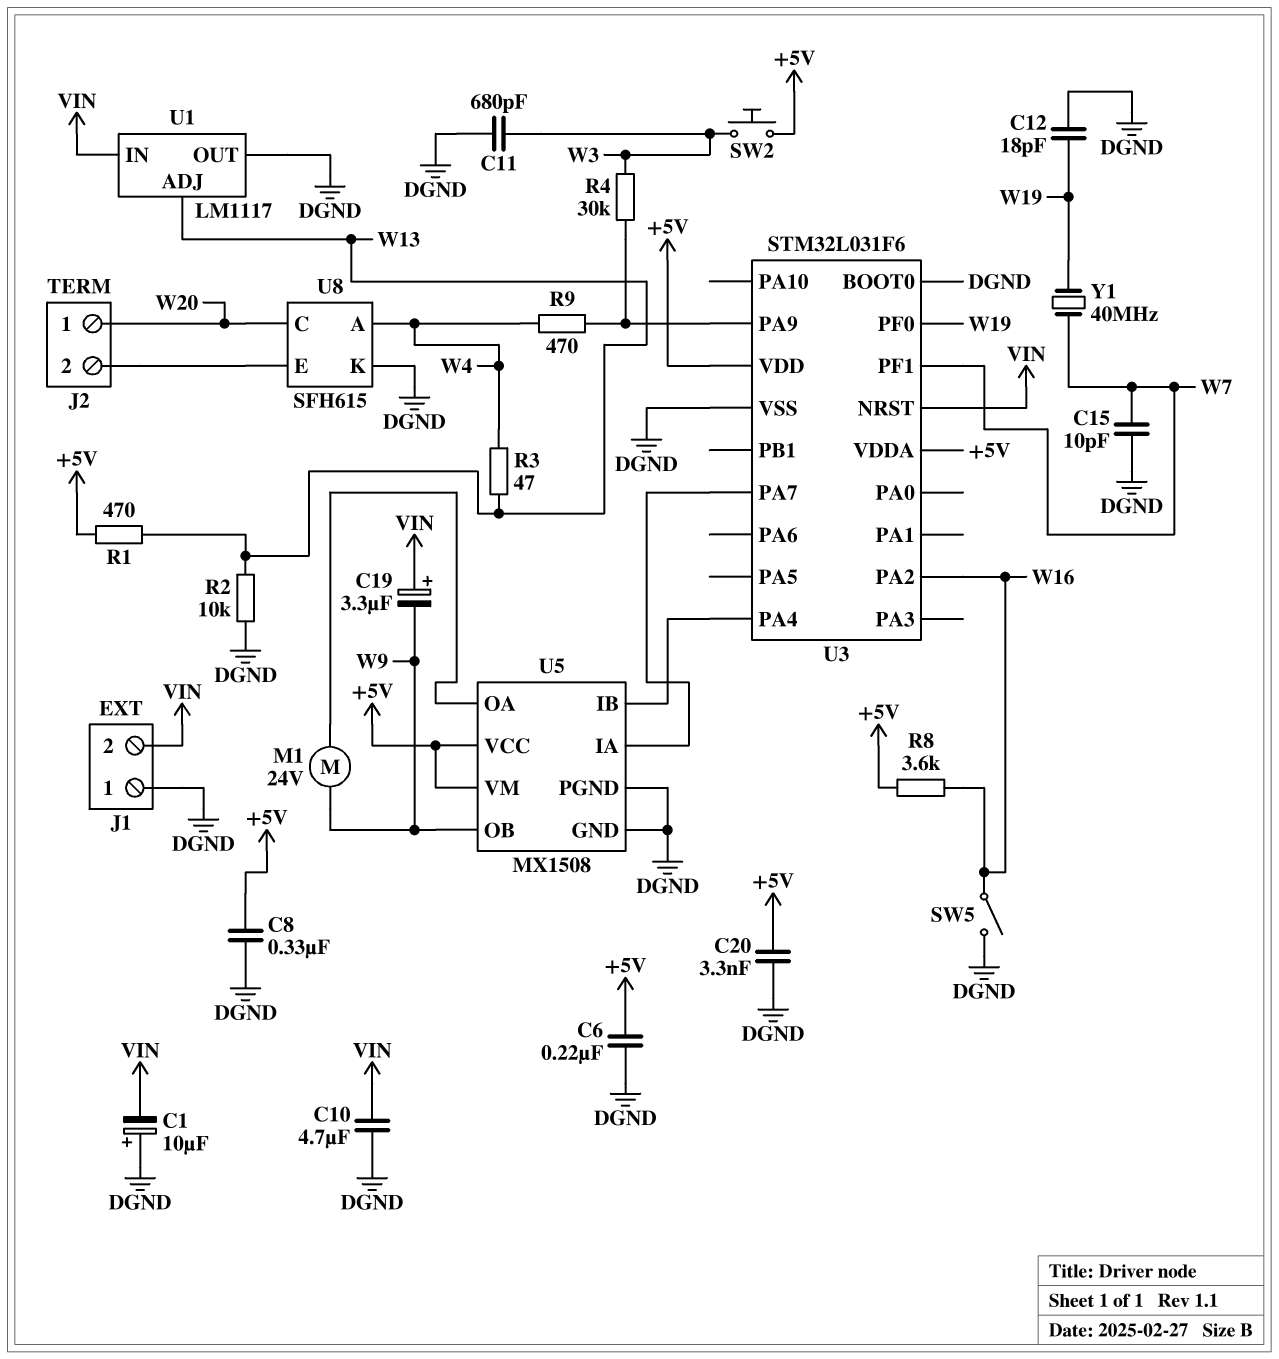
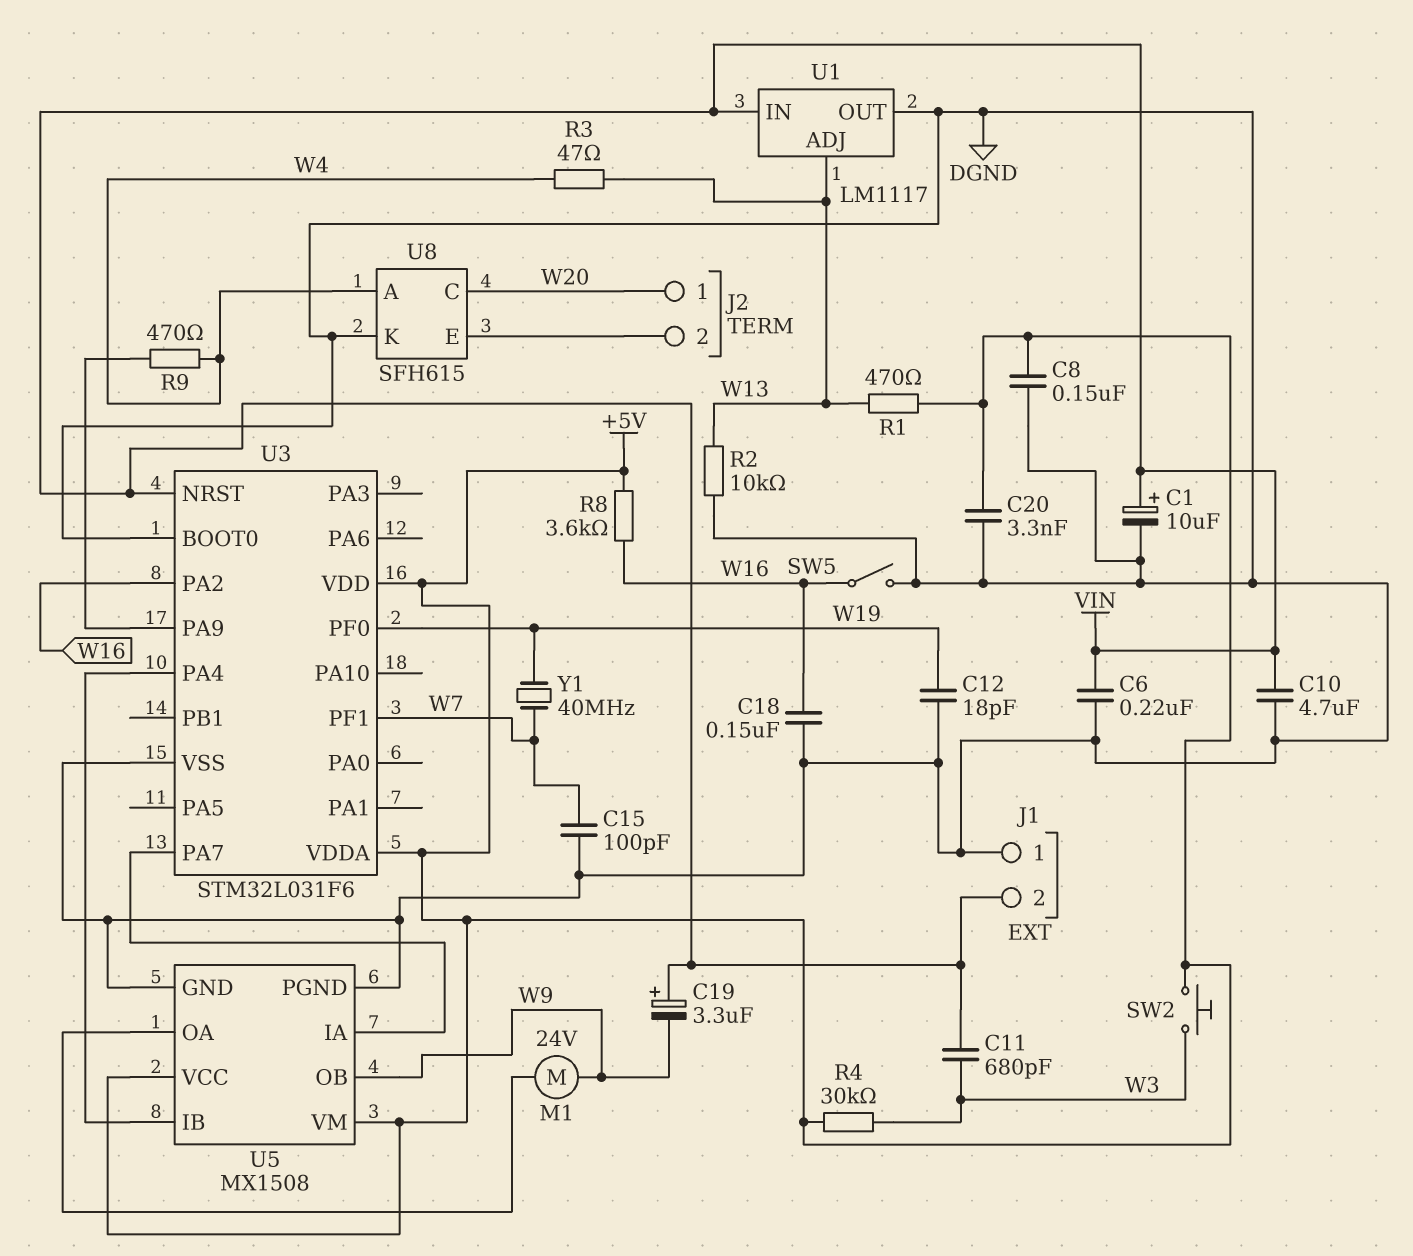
C1: 10uF (plus DGND, minus VIN) -> 10uF (plus VIN, minus DGND)
C6: 220nF (+5V, DGND) -> 220nF (DGND, VIN)
C8: 330nF (+5V, DGND) -> 150nF (+5V, DGND)
C11: 680pF (DGND, W3) -> 680pF (VIN, W3)
C15: 10pF (DGND, W7) -> 100pF (DGND, W7)
C18: none -> 150nF (DGND, W16)
R4: 30k (U3/PA9, W3) -> 30k (+5V, W3)

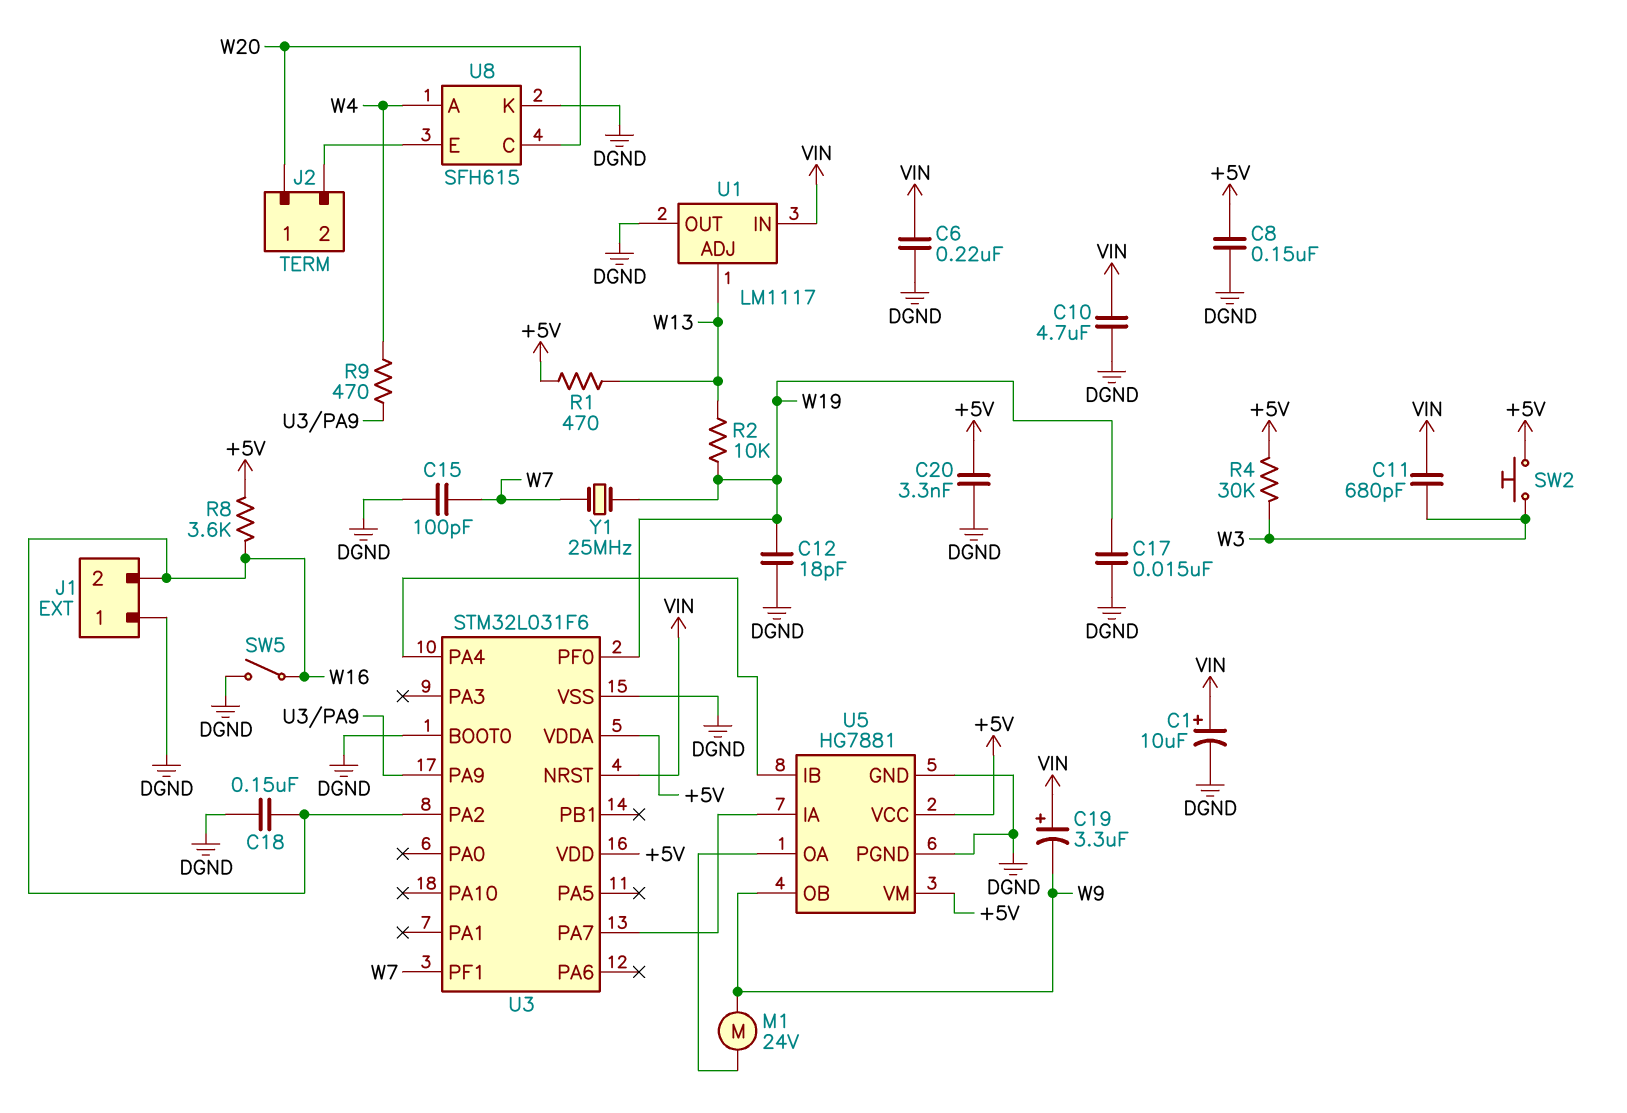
C17: none -> 15nF (DGND, W19)
J1 pin 2: VIN -> W16
R2: 10k (DGND, W13) -> 10k (W13, W19)
R3: 47 (W4, W13) -> none
U5: MX1508 -> HG7881
Y1: 40MHz (W7, W19) -> 25MHz (W7, W19)

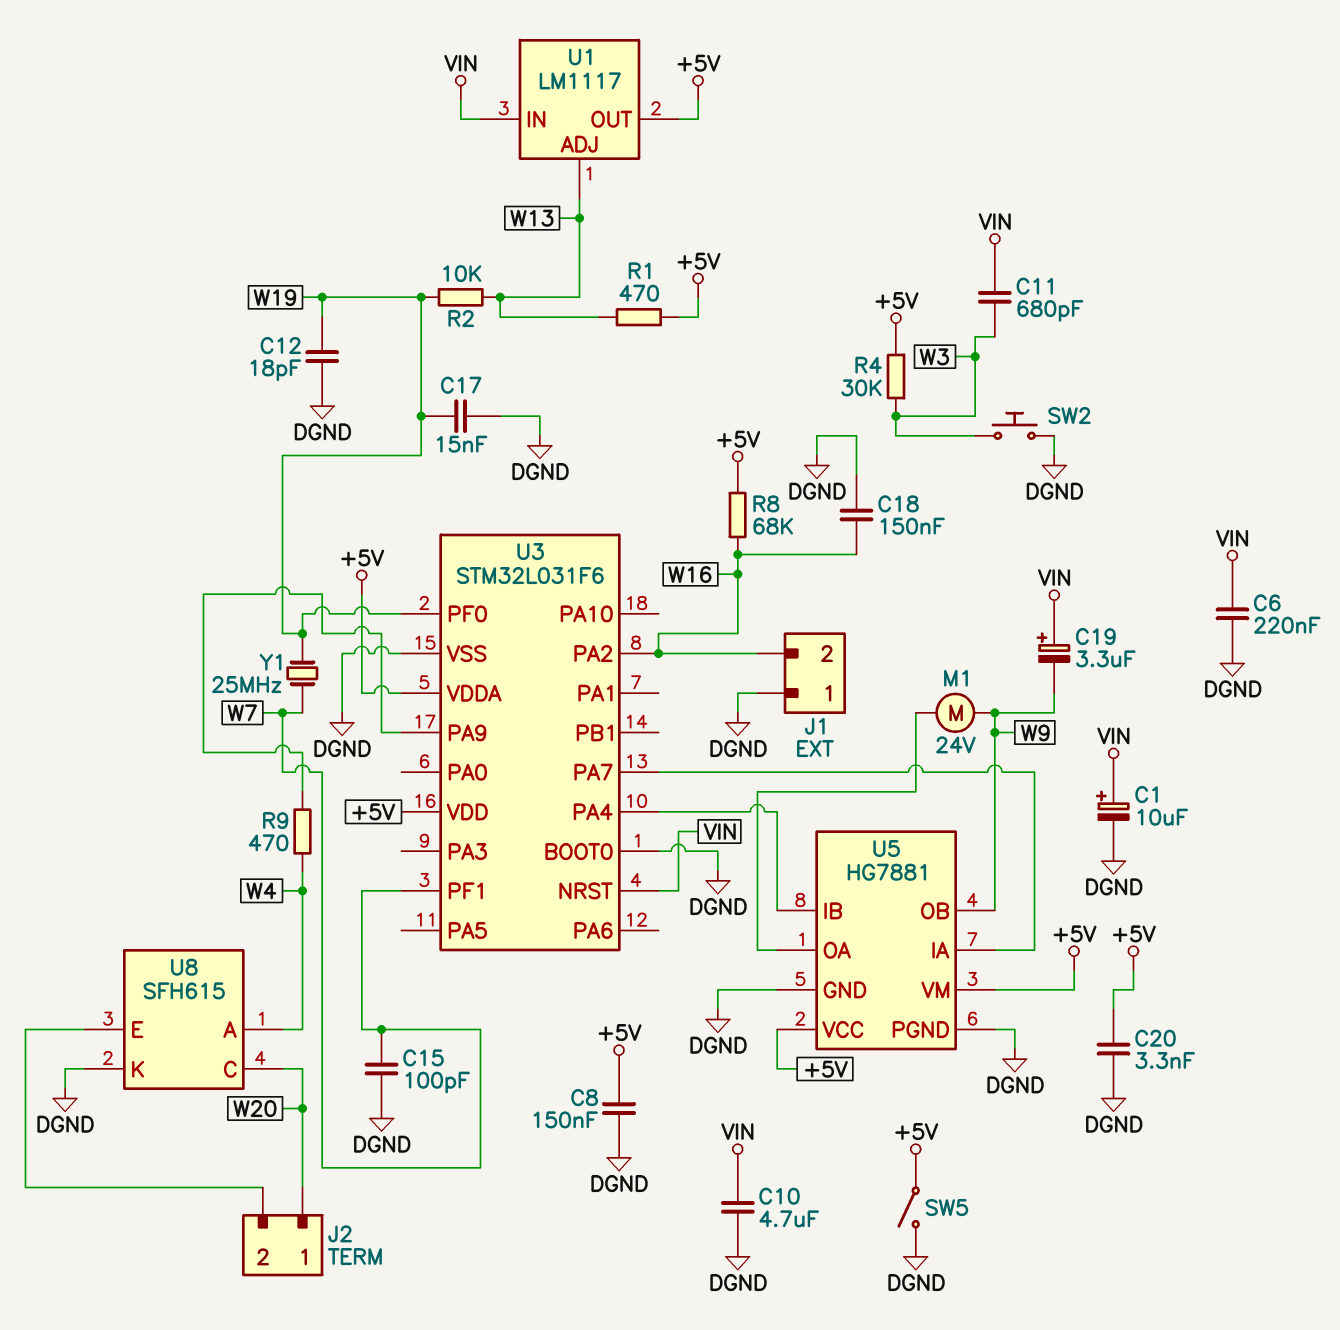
R8: 3.6k (+5V, W16) -> 68k (+5V, W16)
SW2: button (+5V, W3) -> button (DGND, W3)
SW5: switch (DGND, W16) -> switch (+5V, DGND)
U1 pin OUT: DGND -> +5V

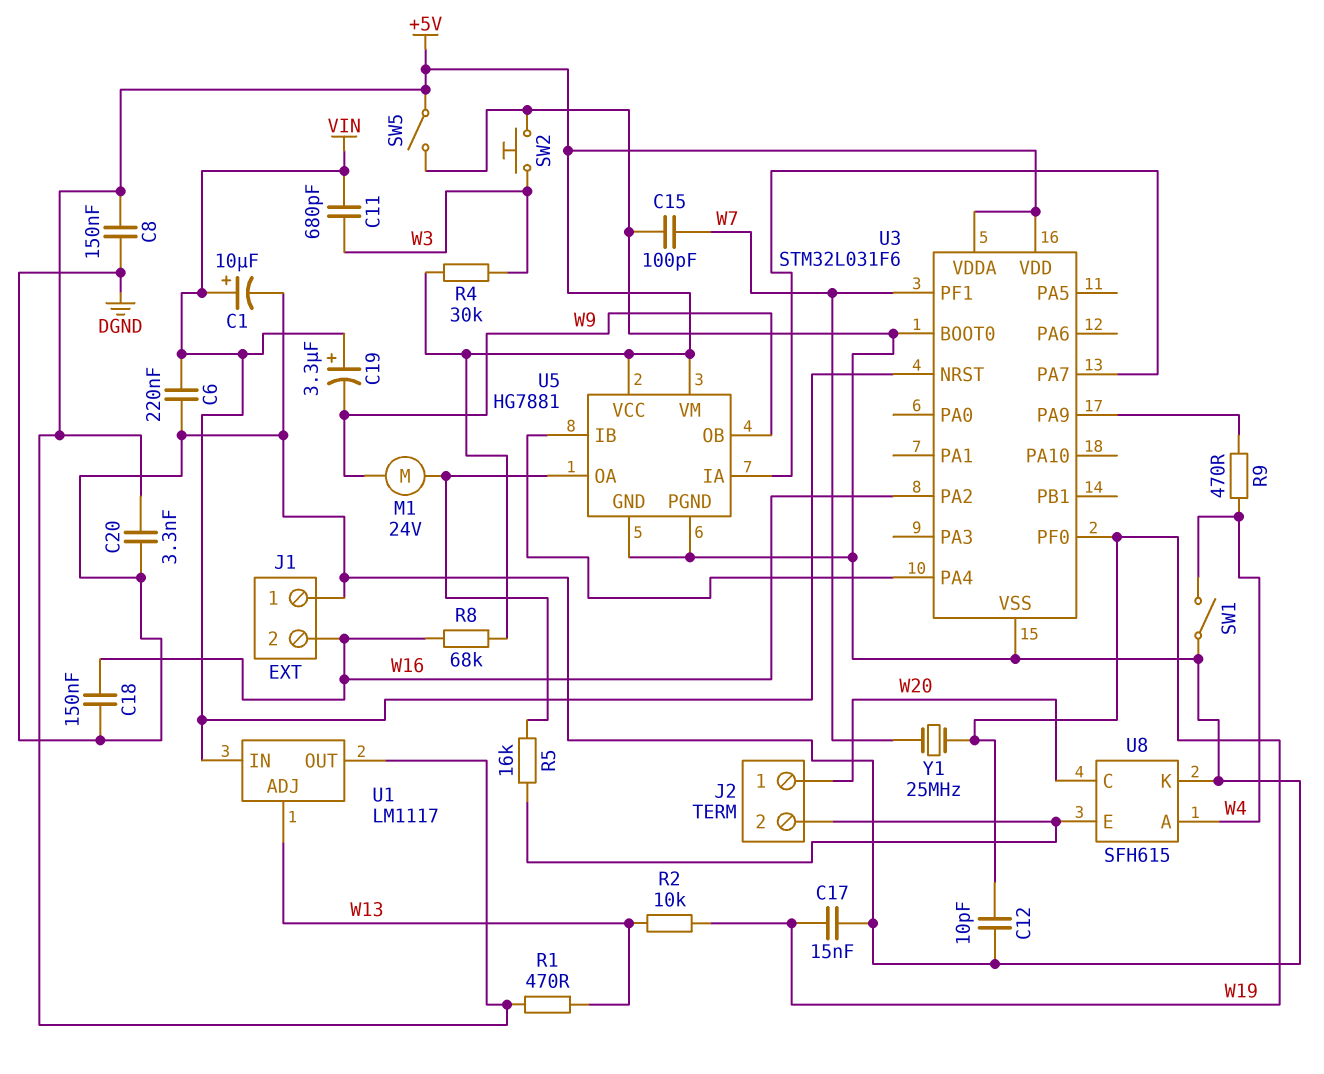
C10: 4.7uF (DGND, VIN) -> none
C12: 18pF (DGND, W19) -> 10pF (DGND, W19)
R5: none -> 16k (J2/2, U5/OA)
SW1: none -> switch (DGND, W4)

